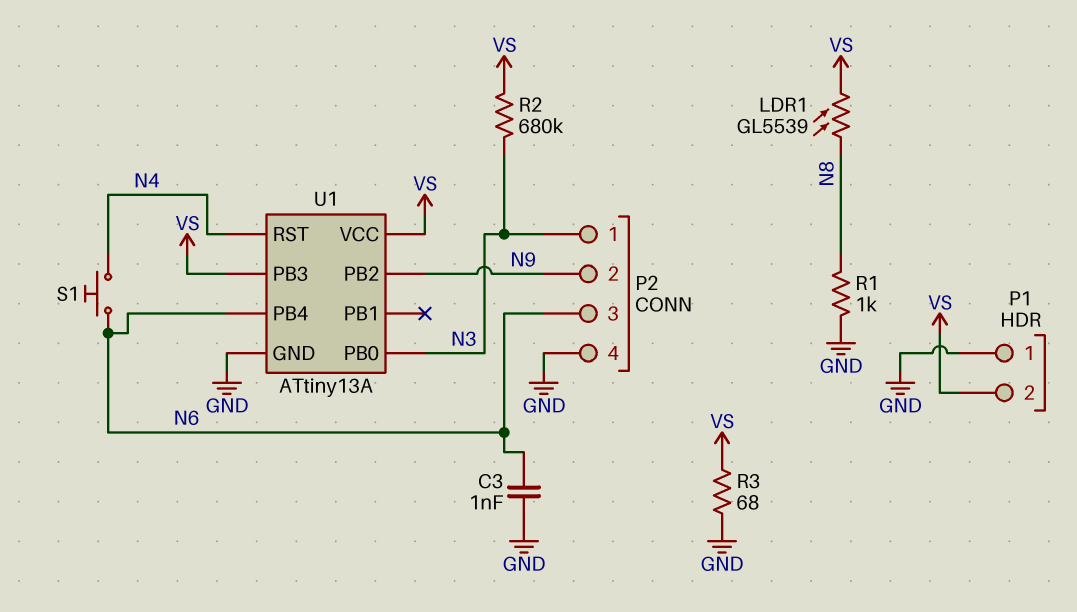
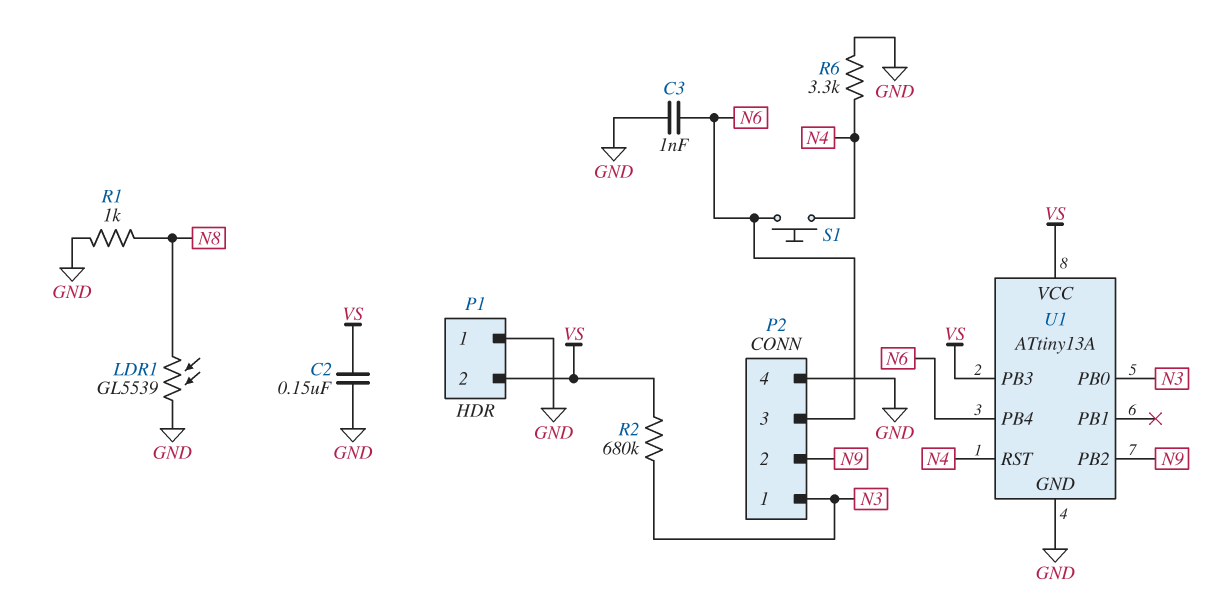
C2: none -> 150nF (GND, VS)
LDR1: GL5539 (N8, VS) -> GL5539 (GND, N8)
R3: 68 (GND, VS) -> none
R6: none -> 3.3k (GND, N4)

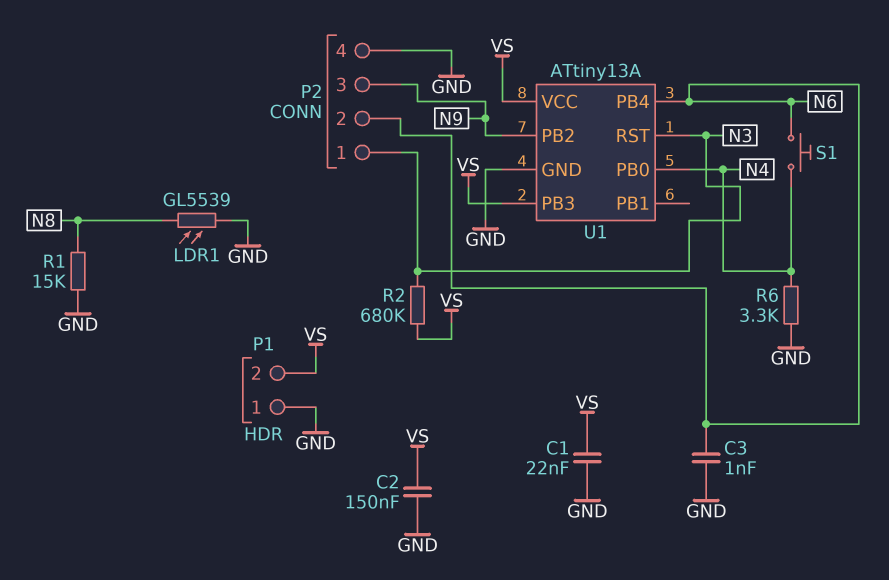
C1: none -> 22nF (GND, VS)
P2 pin 2: N9 -> N6
P2 pin 3: N6 -> N9
R1: 1k (GND, N8) -> 15k (GND, N8)
U1 pin PB0: N3 -> N4
U1 pin RST: N4 -> N3

